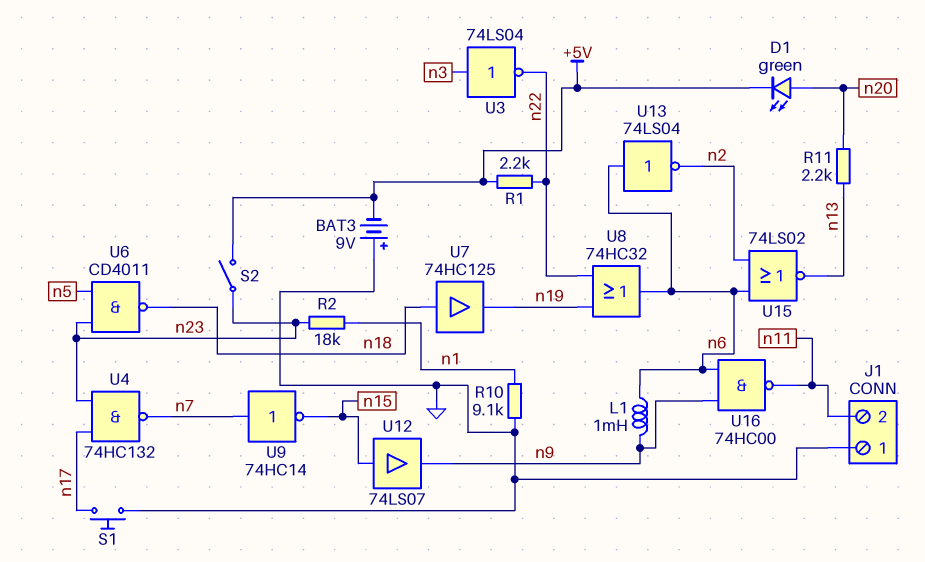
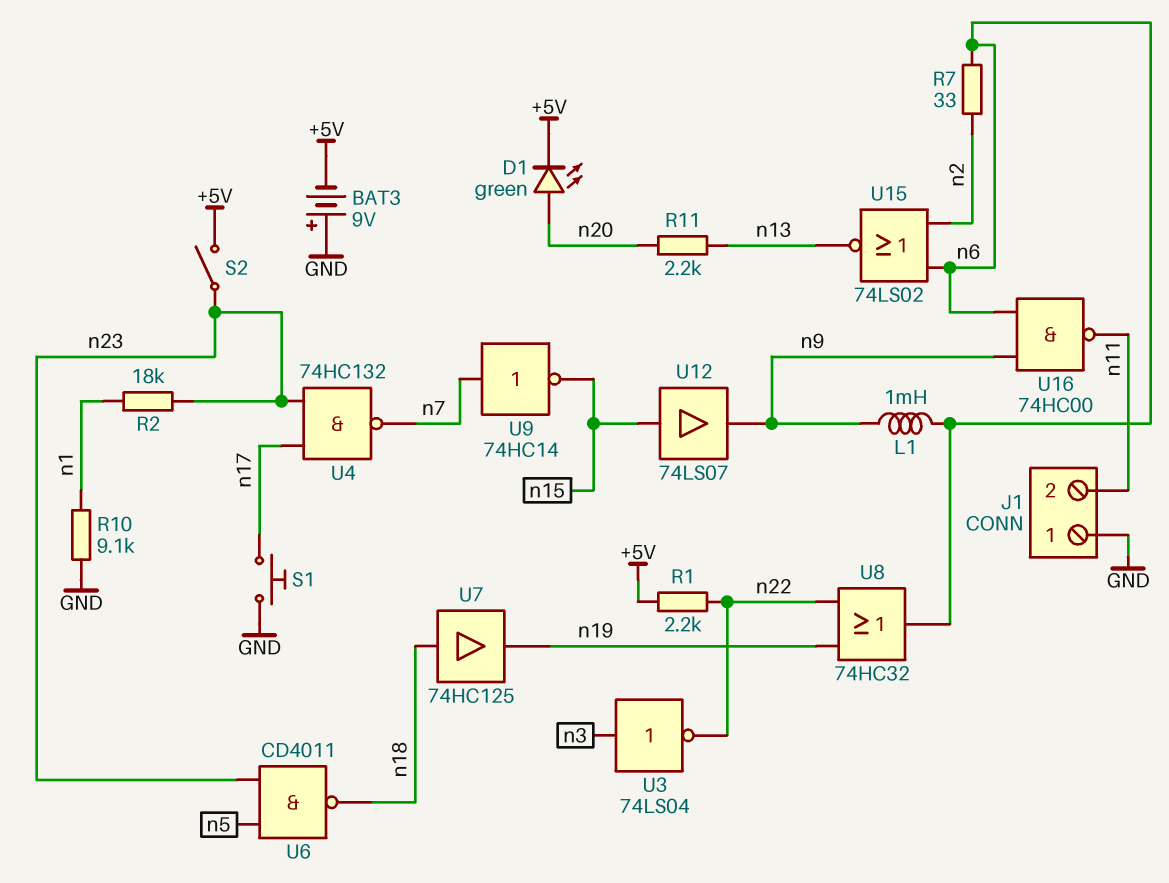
R7: none -> 33 (n2, n6)
U13: NOT 74LS04 (in n6, out n2) -> none

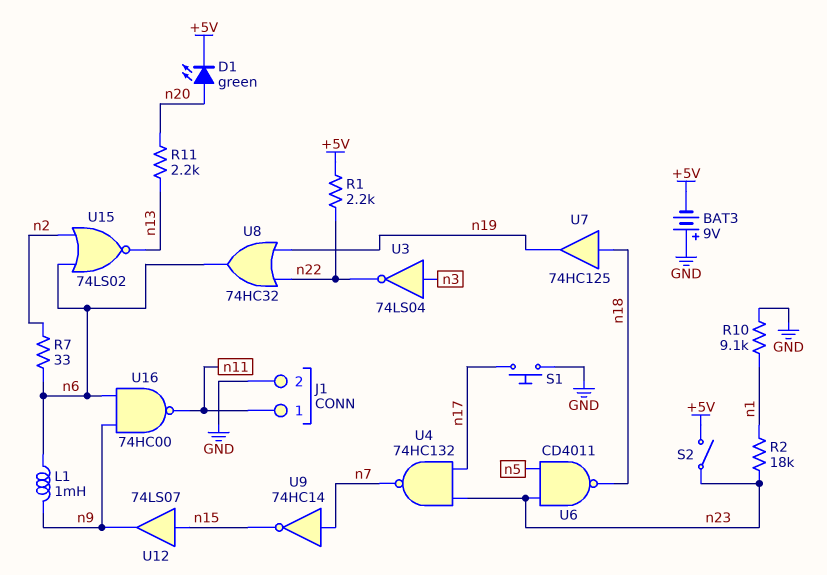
J1 pin 1: GND -> n11
J1 pin 2: n11 -> GND

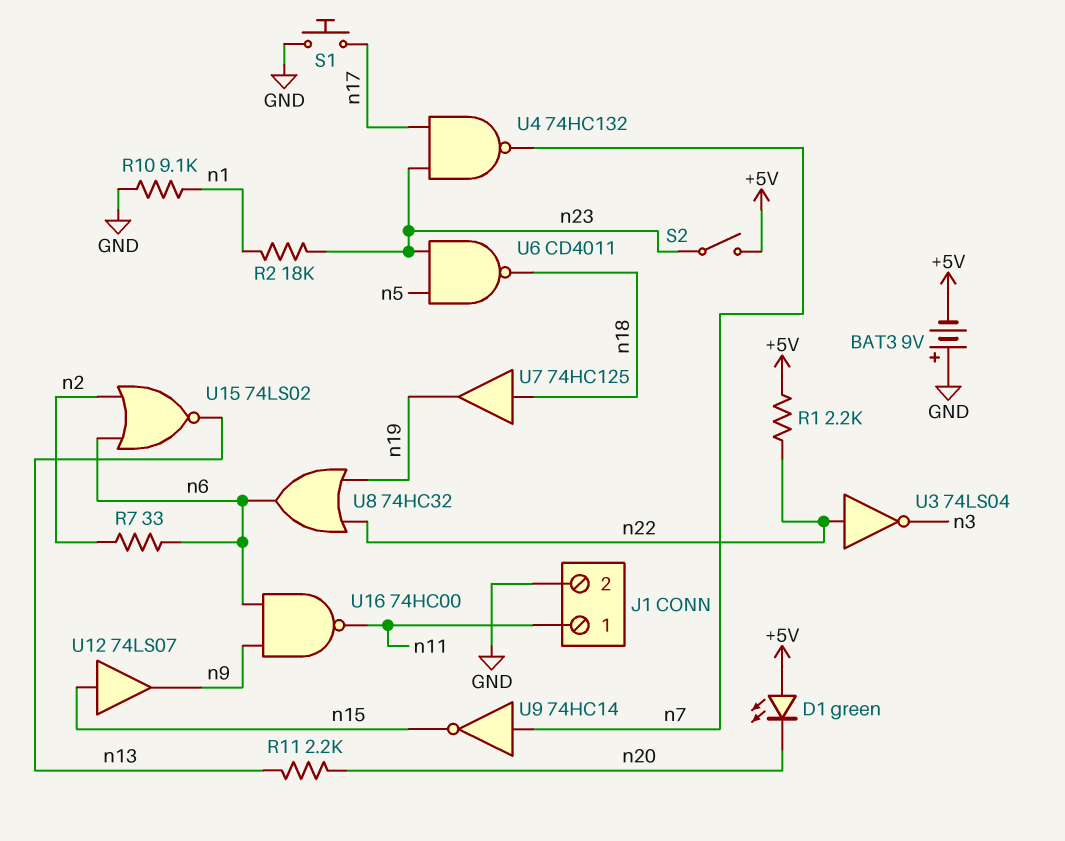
D1: LED green (A n20, K +5V) -> LED green (A +5V, K n20)
L1: 1mH (n6, n9) -> none
U3: NOT 74LS04 (in n3, out n22) -> NOT 74LS04 (in n22, out n3)

